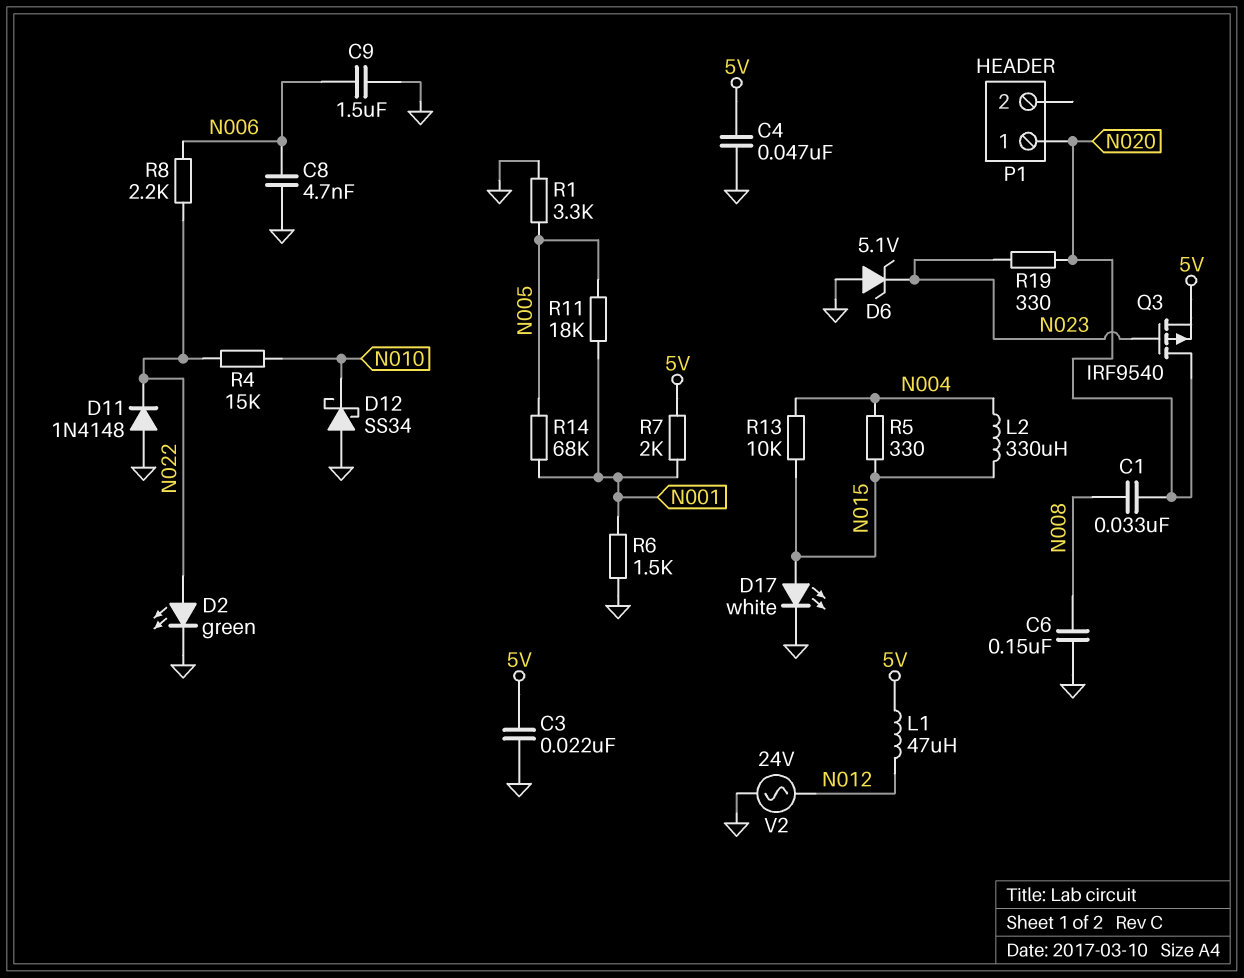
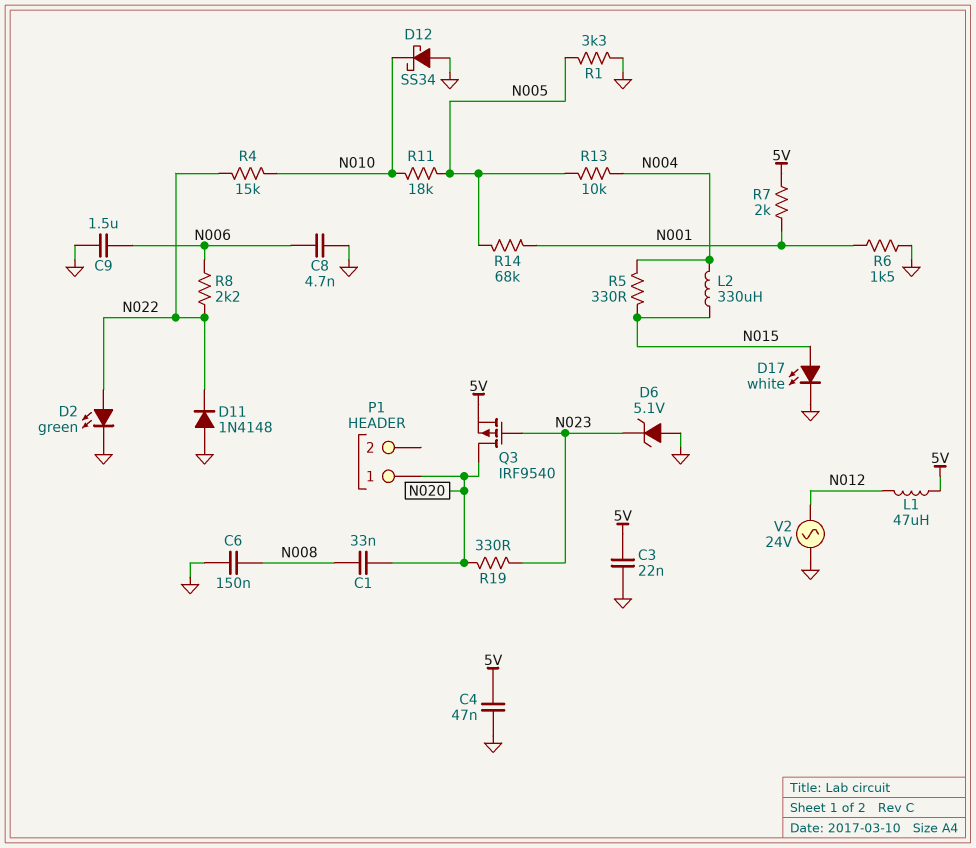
R11: 18k (N001, N005) -> 18k (N005, N010)
R13: 10k (N004, N015) -> 10k (N004, N005)

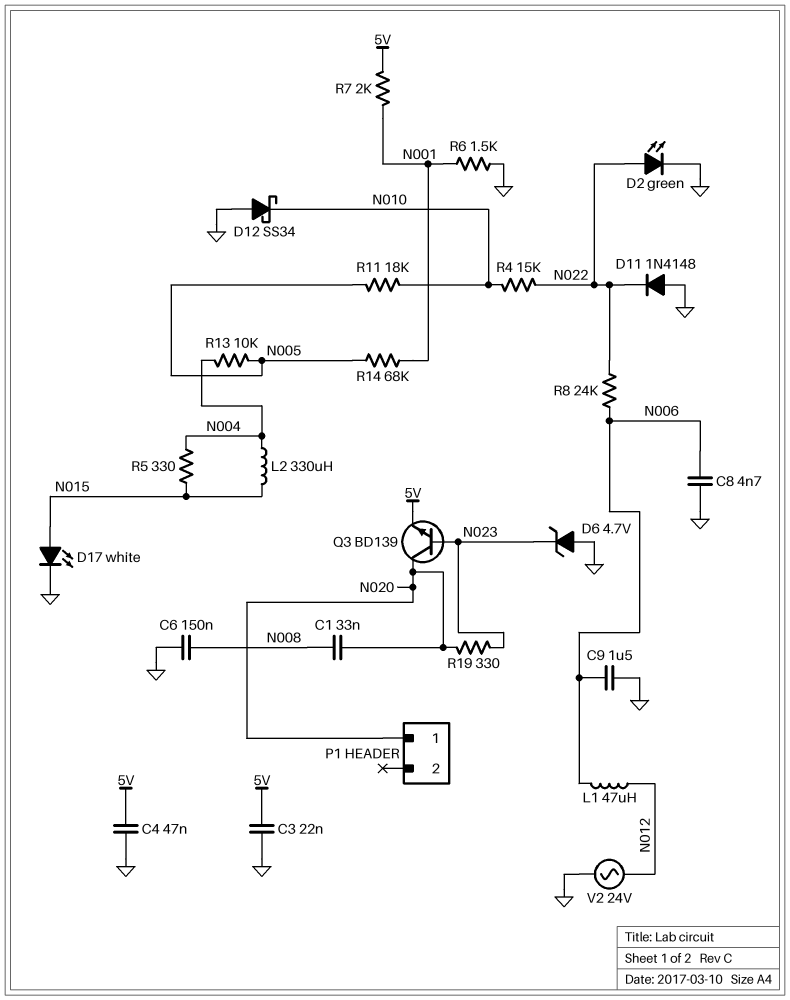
D6: zener 5.1V (A GND, K N023) -> zener 4.7V (A GND, K N023)
L1: 47uH (5V, N012) -> 47uH (N006, N012)
Q3: PMOS IRF9540 (G N023, D N020, S 5V) -> NPN BD139 (B N023, C N020, E 5V)
R1: 3.3k (GND, N005) -> none
R8: 2.2k (N006, N022) -> 24k (N006, N022)

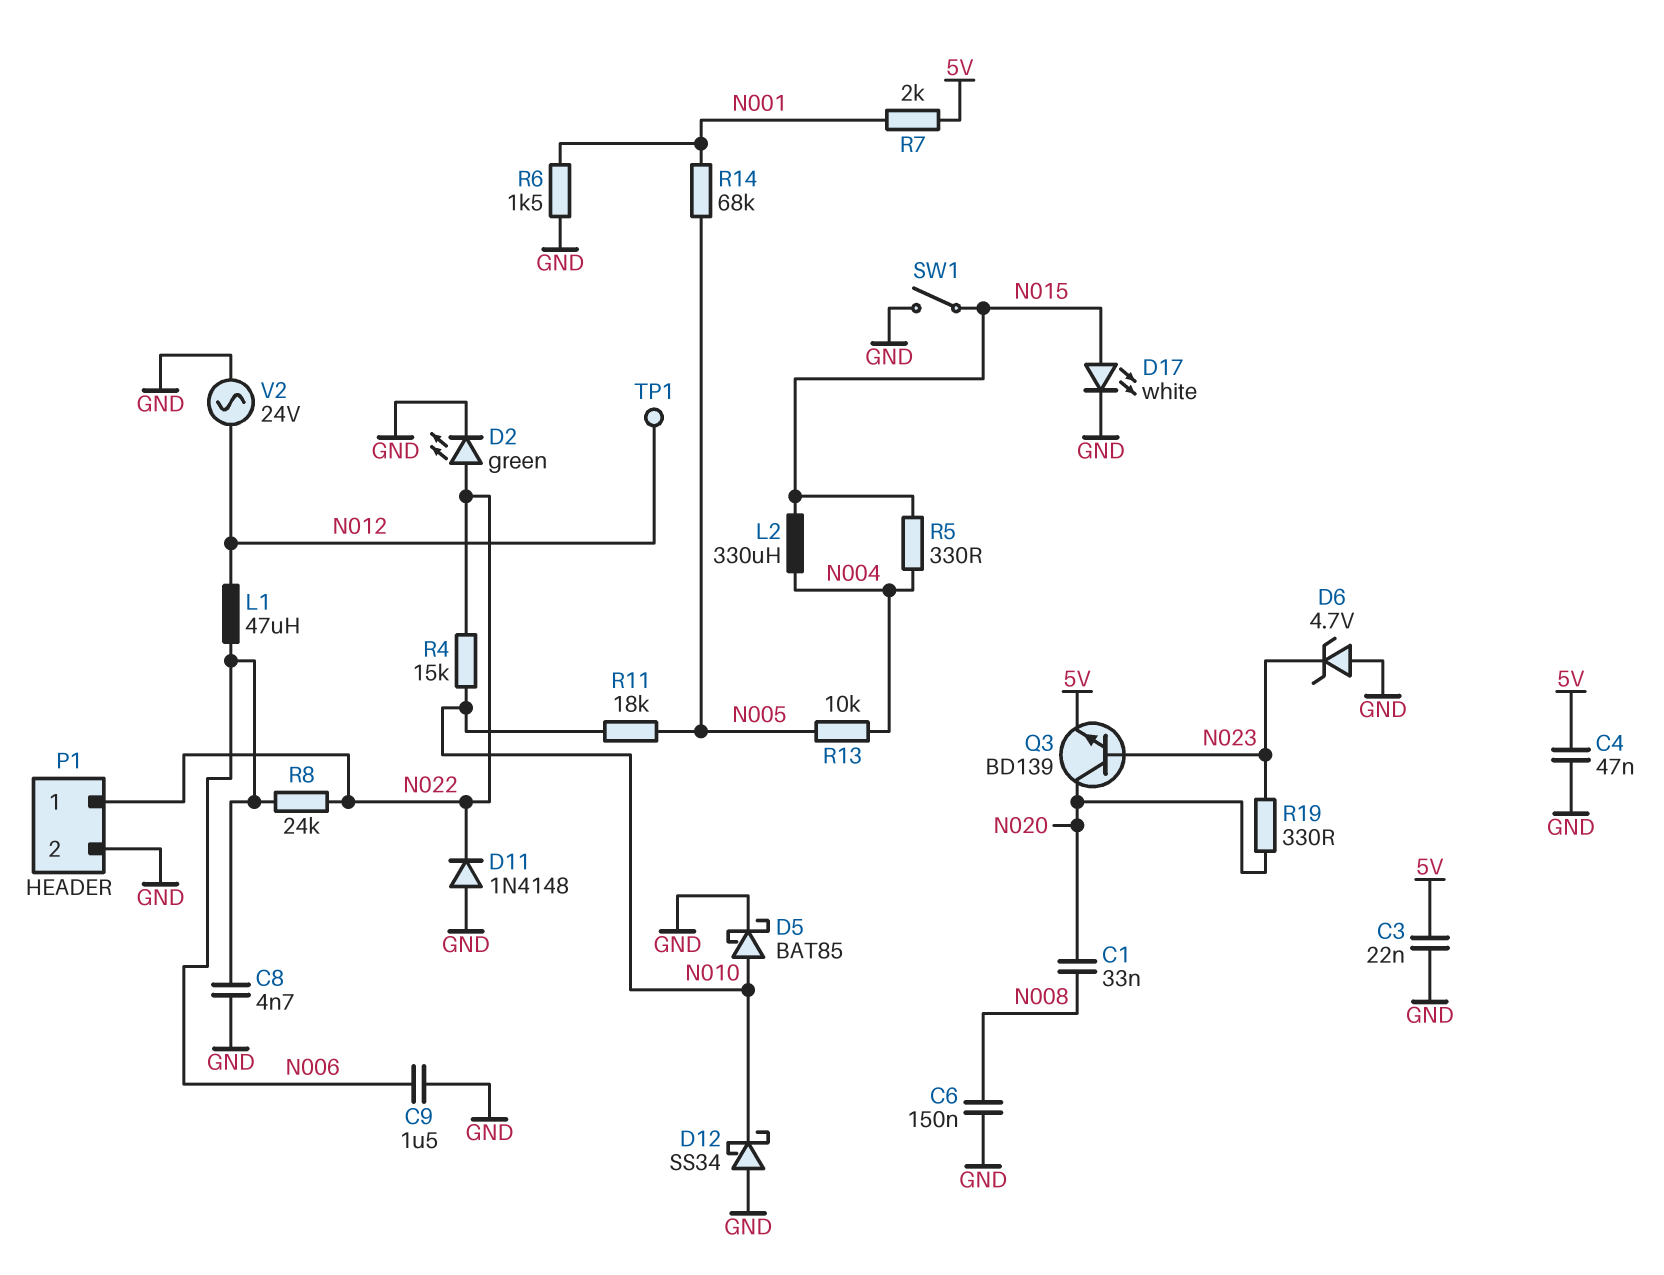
D5: none -> schottky BAT85 (A N010, K GND)
P1 pin 1: N020 -> N022
P1 pin 2: none -> GND
SW1: none -> switch (GND, N015)
TP1: none -> test point (N012)

